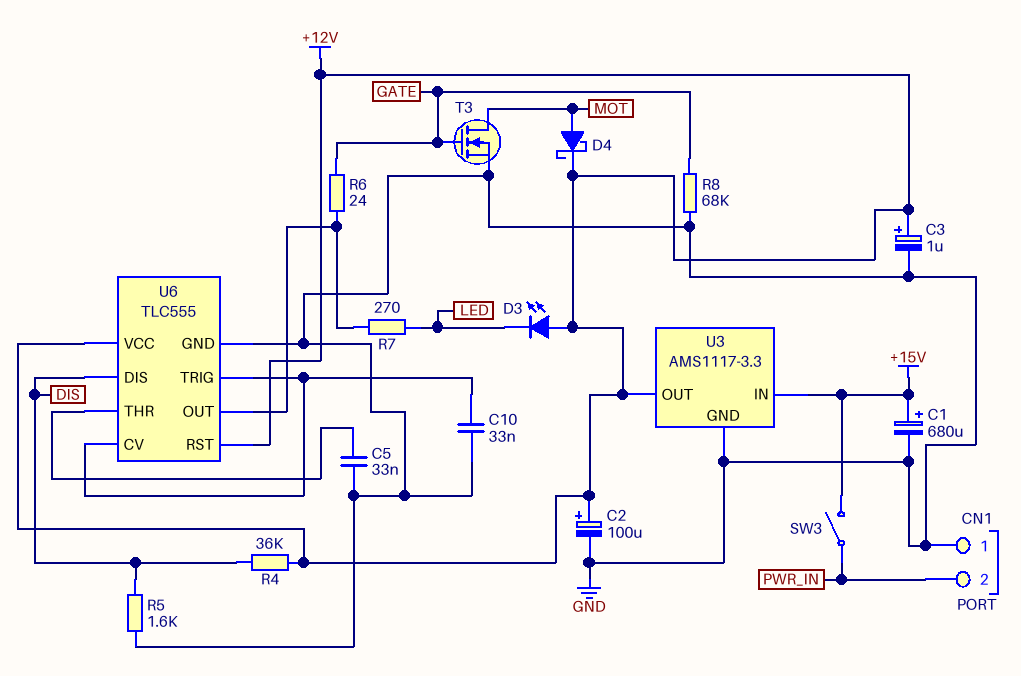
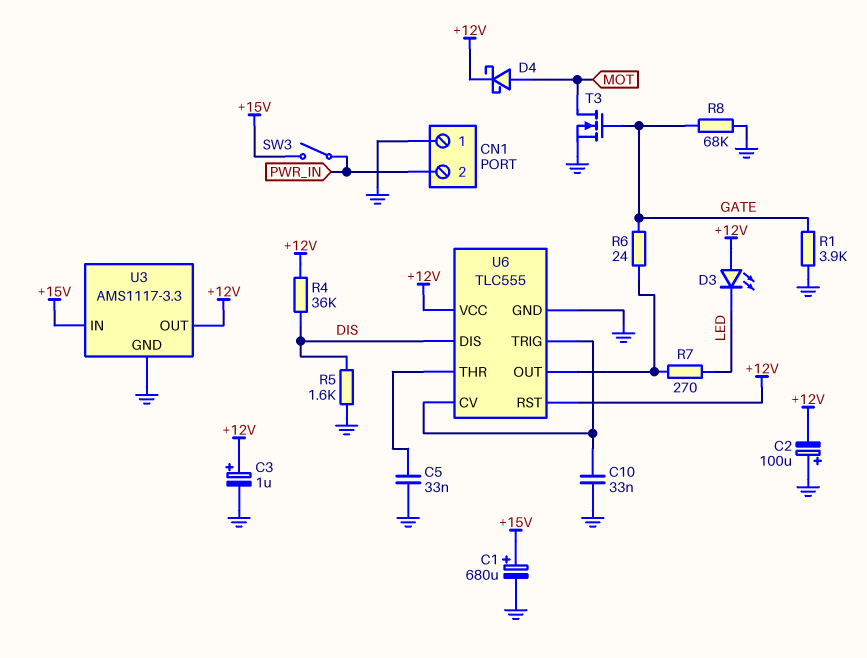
C2: 100uF (plus +12V, minus GND) -> 100uF (plus GND, minus +12V)
R1: none -> 3.9k (GATE, GND)

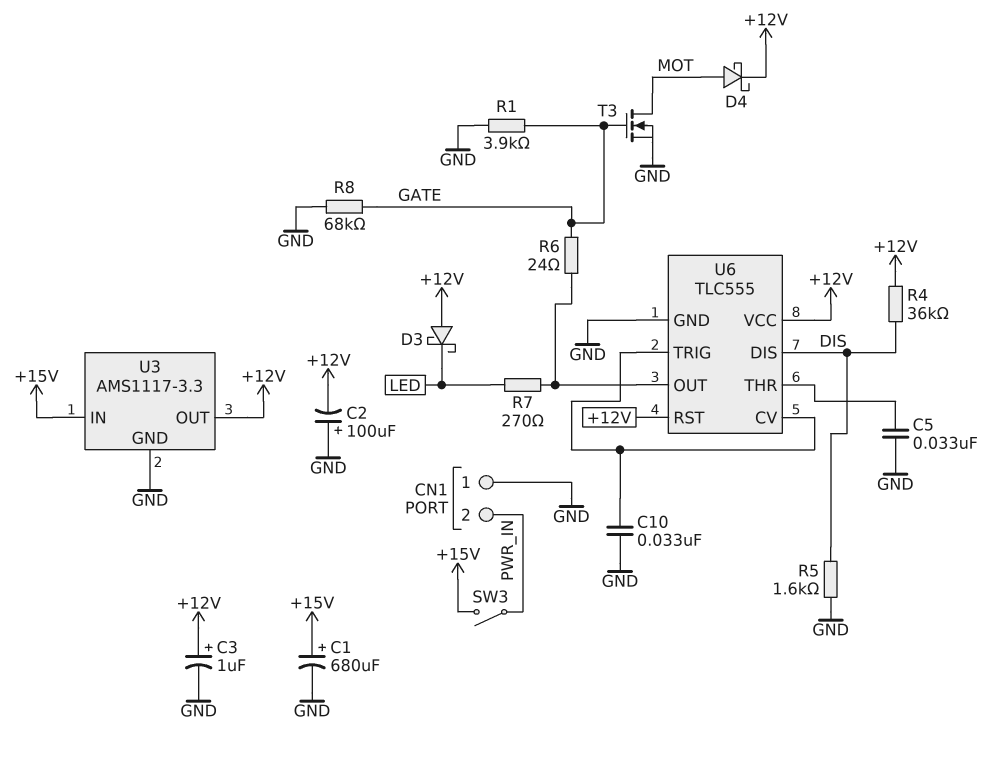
D3: LED (A +12V, K LED) -> schottky (A +12V, K LED)

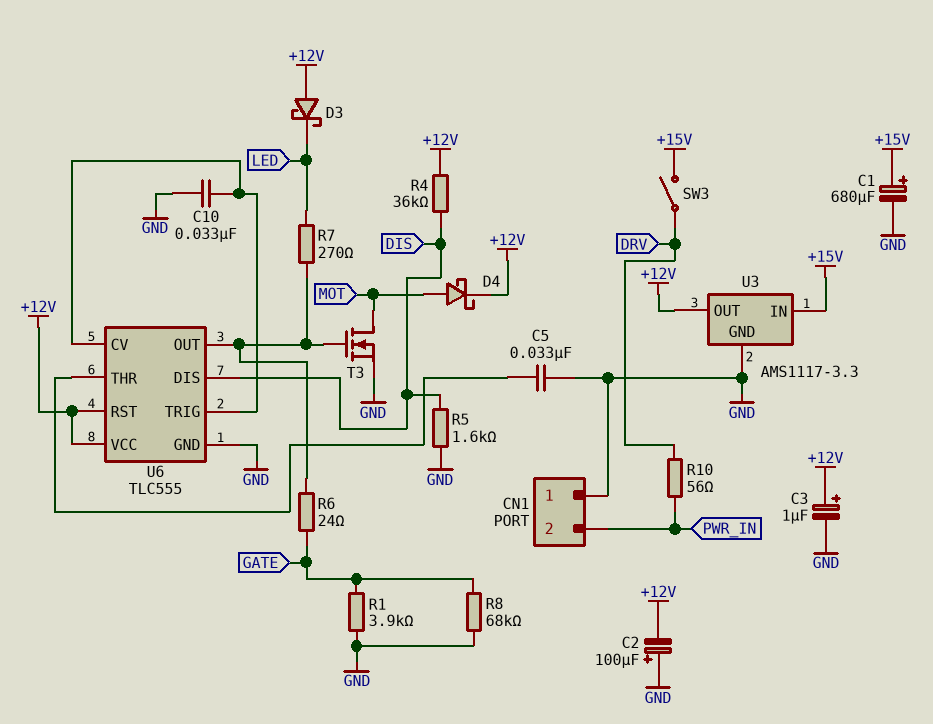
R10: none -> 56 (DRV, PWR_IN)
SW3: switch (+15V, PWR_IN) -> switch (+15V, DRV)
T3: NMOS (G GATE, D MOT, S GND) -> NMOS (G U6/OUT, D MOT, S GND)

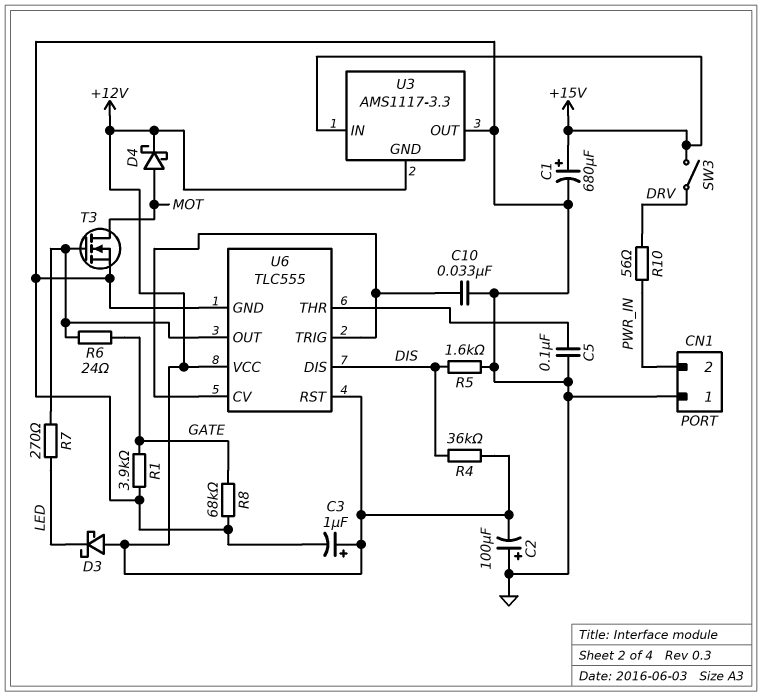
C5: 33nF (GND, U6/THR) -> 100nF (GND, U6/THR)
U3 pin GND: GND -> +12V
U3 pin OUT: +12V -> GND

